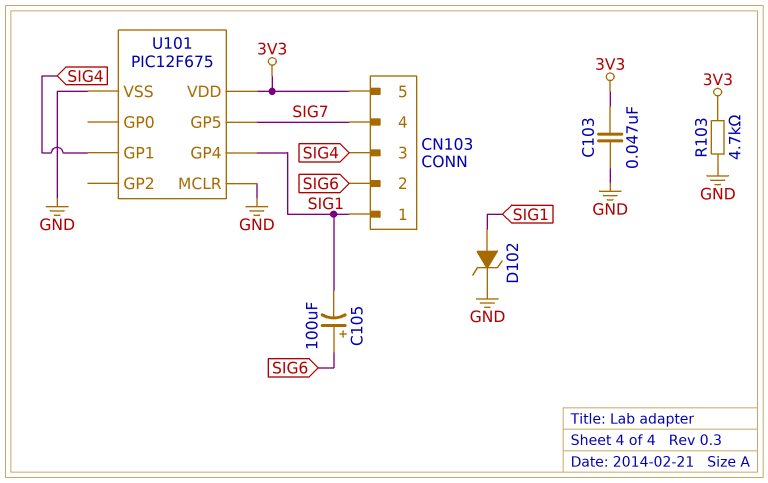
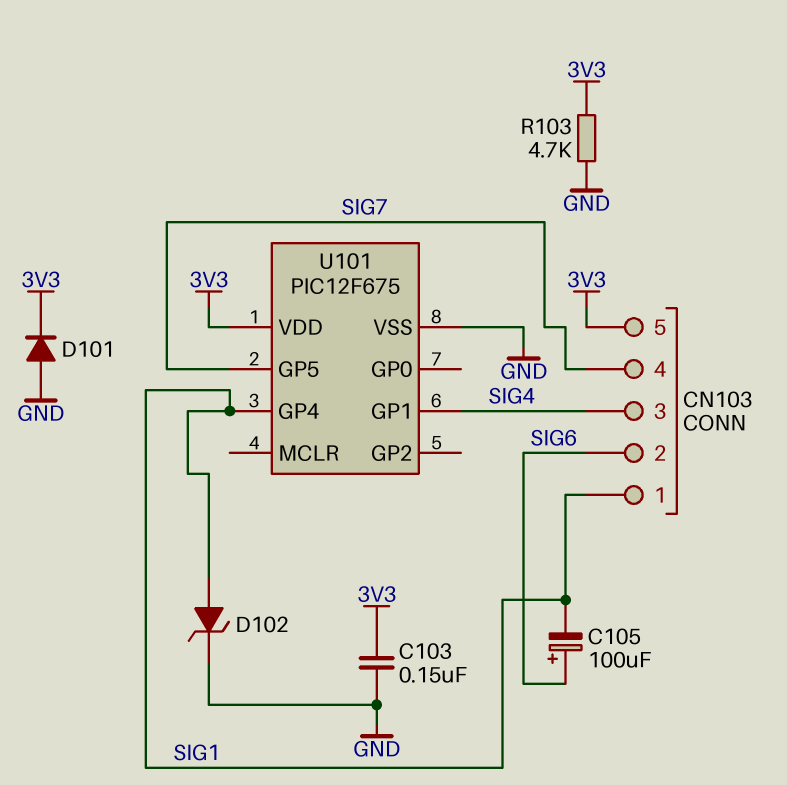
C103: 47nF (3V3, GND) -> 150nF (3V3, GND)
D101: none -> diode (A GND, K 3V3)
U101 pin MCLR: GND -> none

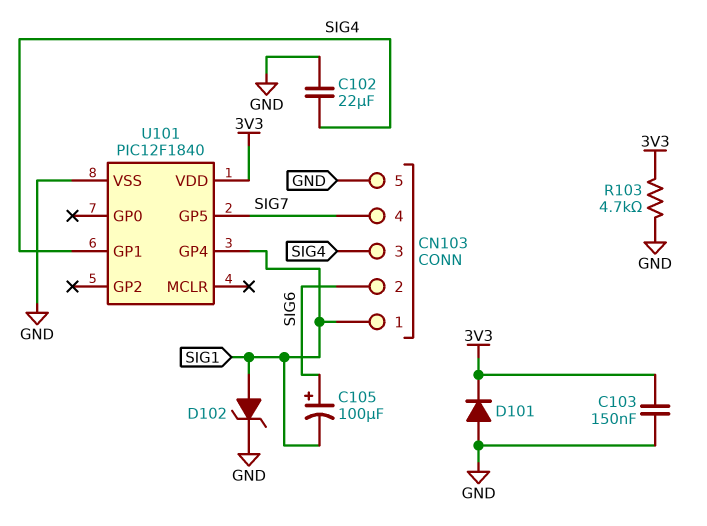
C102: none -> 22uF (GND, SIG4)
CN103 pin 5: 3V3 -> GND
U101: PIC12F675 -> PIC12F1840

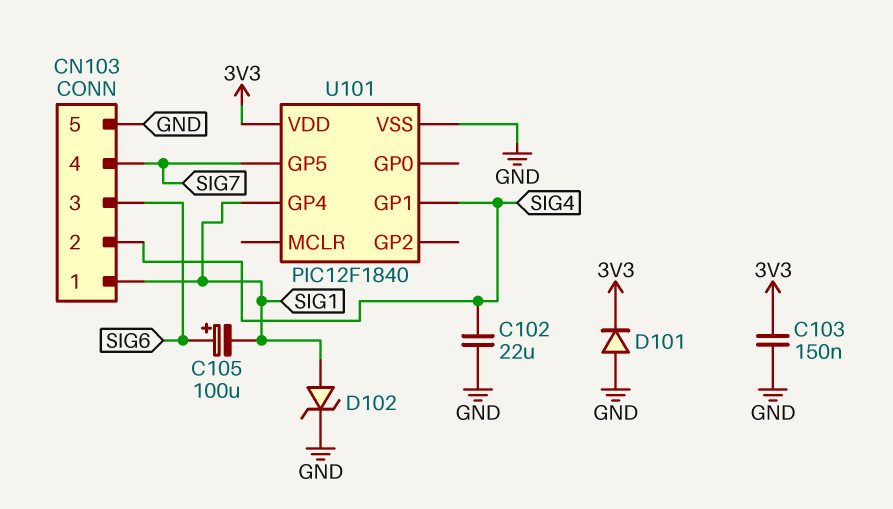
CN103 pin 2: SIG6 -> SIG4
CN103 pin 3: SIG4 -> SIG6
R103: 4.7k (3V3, GND) -> none

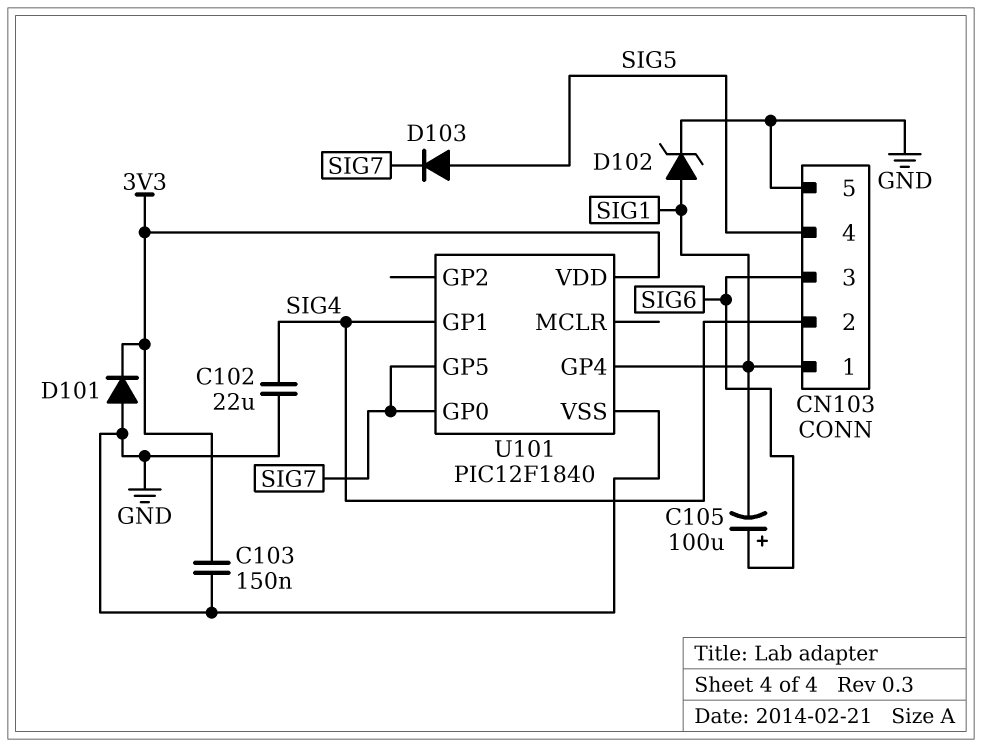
CN103 pin 4: SIG7 -> SIG5
D103: none -> diode (A SIG5, K SIG7)
U101 pin GP0: none -> SIG7

